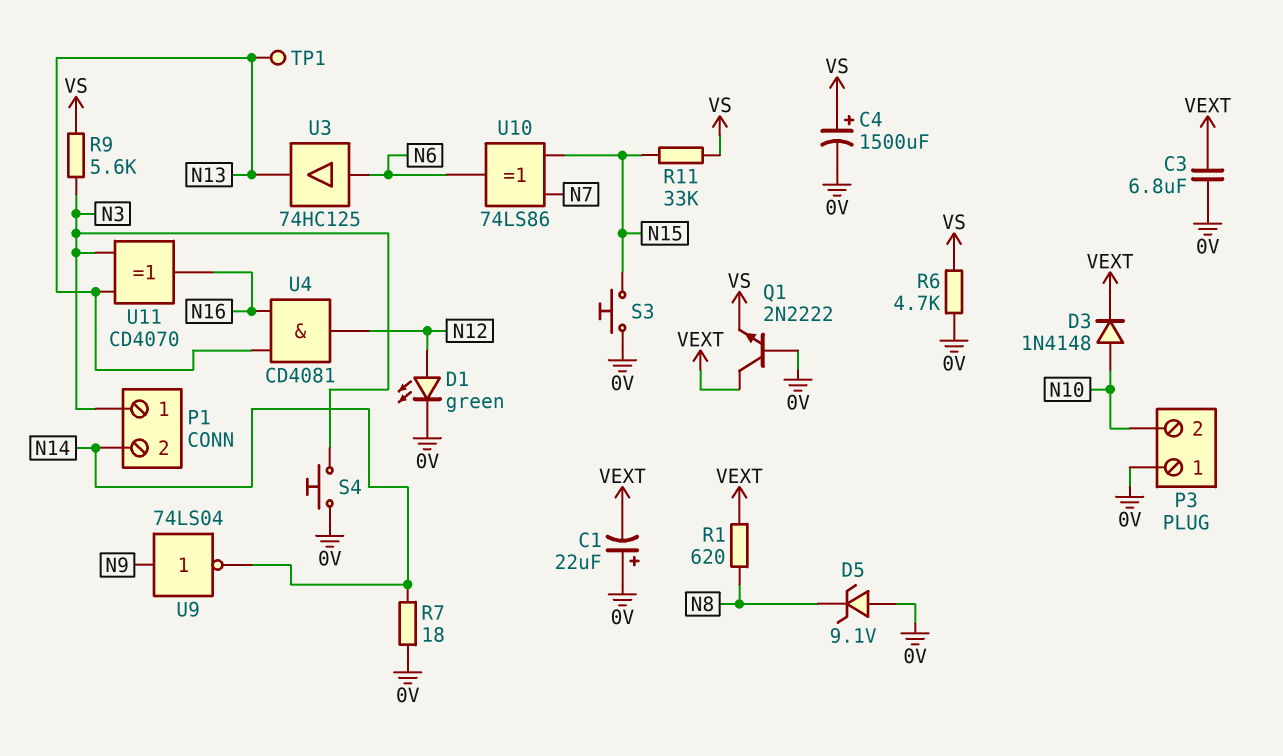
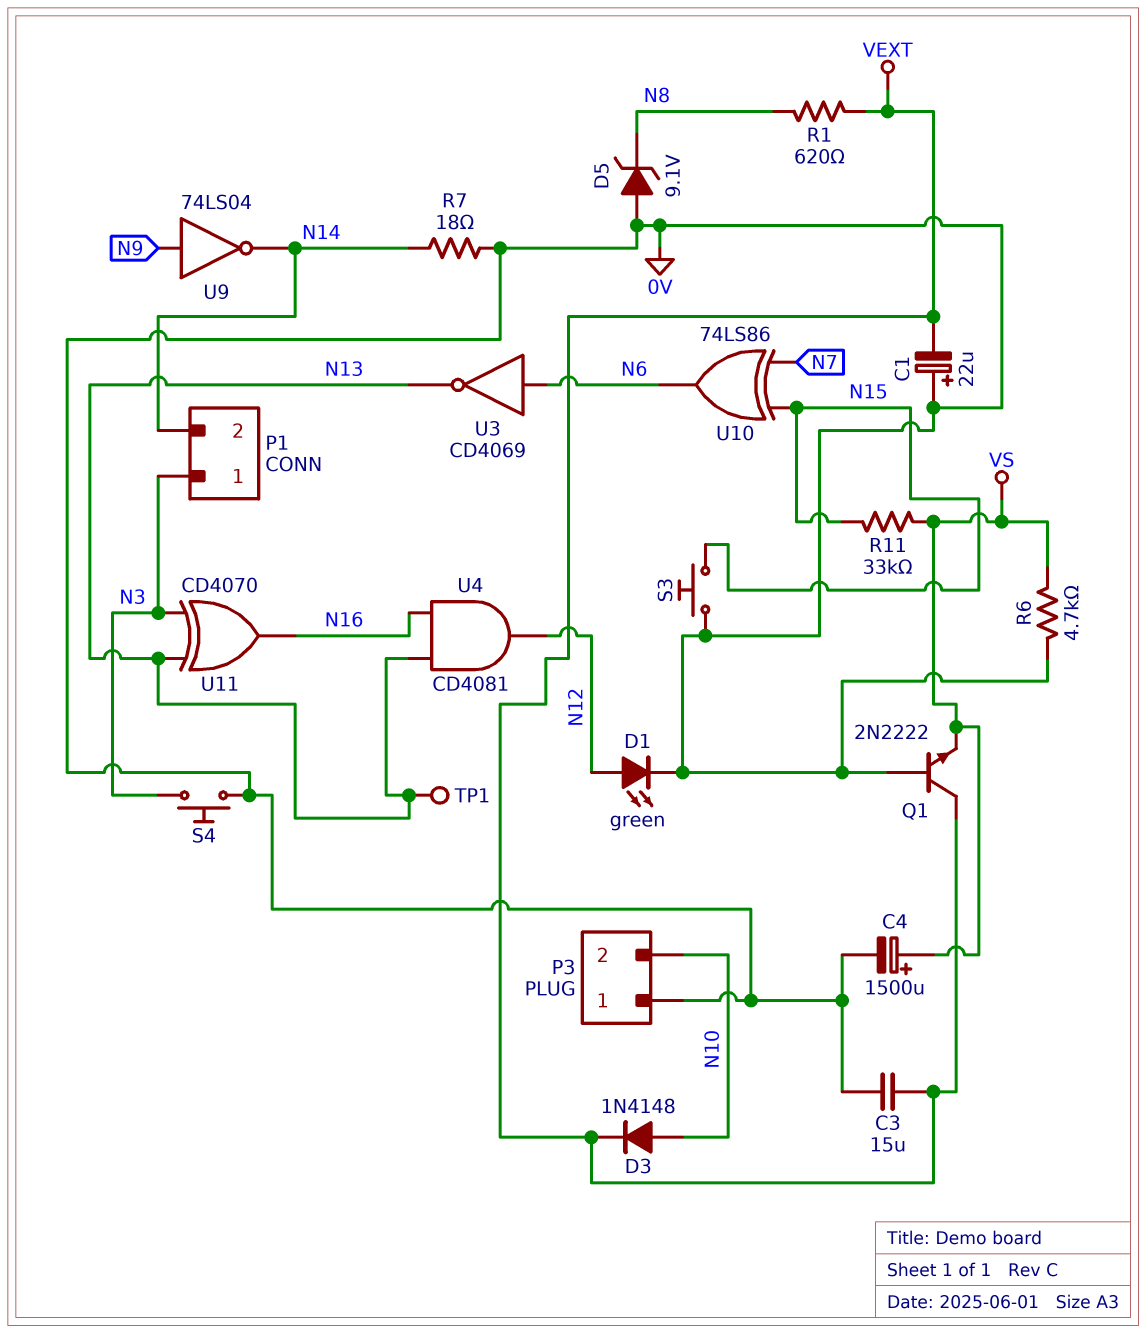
C3: 6.8uF (0V, VEXT) -> 15uF (0V, VEXT)
R9: 5.6k (N3, VS) -> none
U3: buffer 74HC125 (in N6, out N13) -> NOT CD4069 (in N6, out N13)

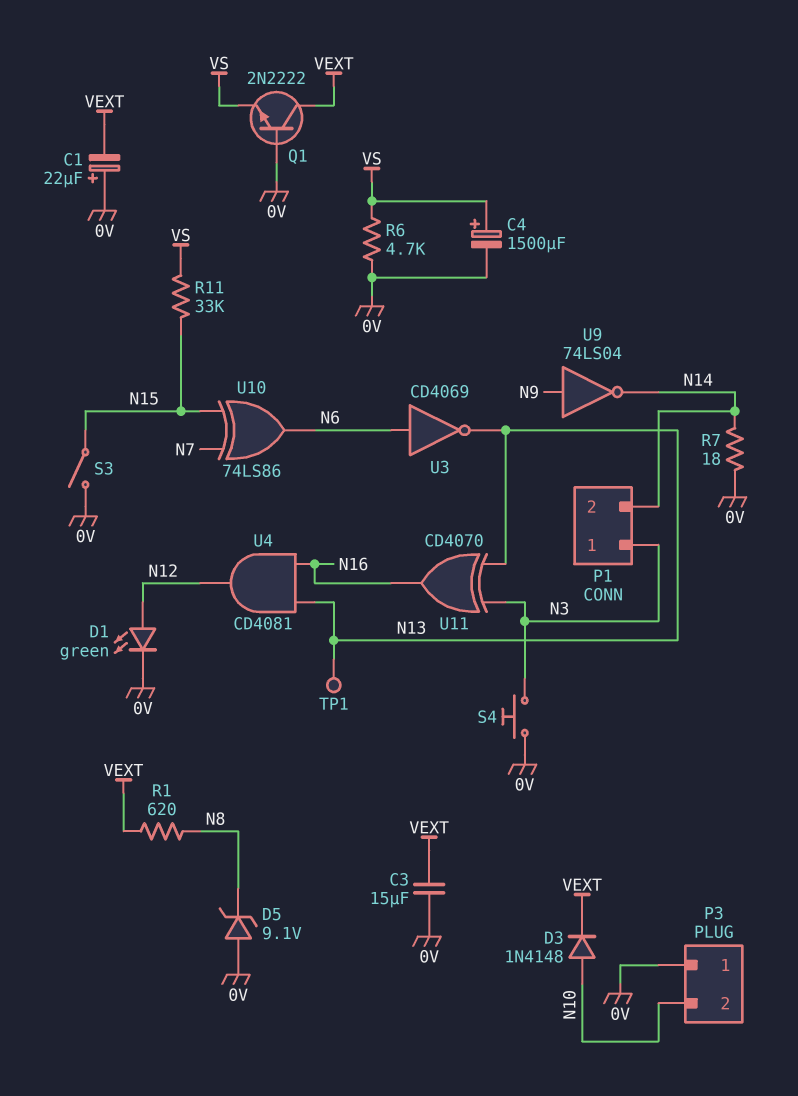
S3: button (0V, N15) -> switch (0V, N15)

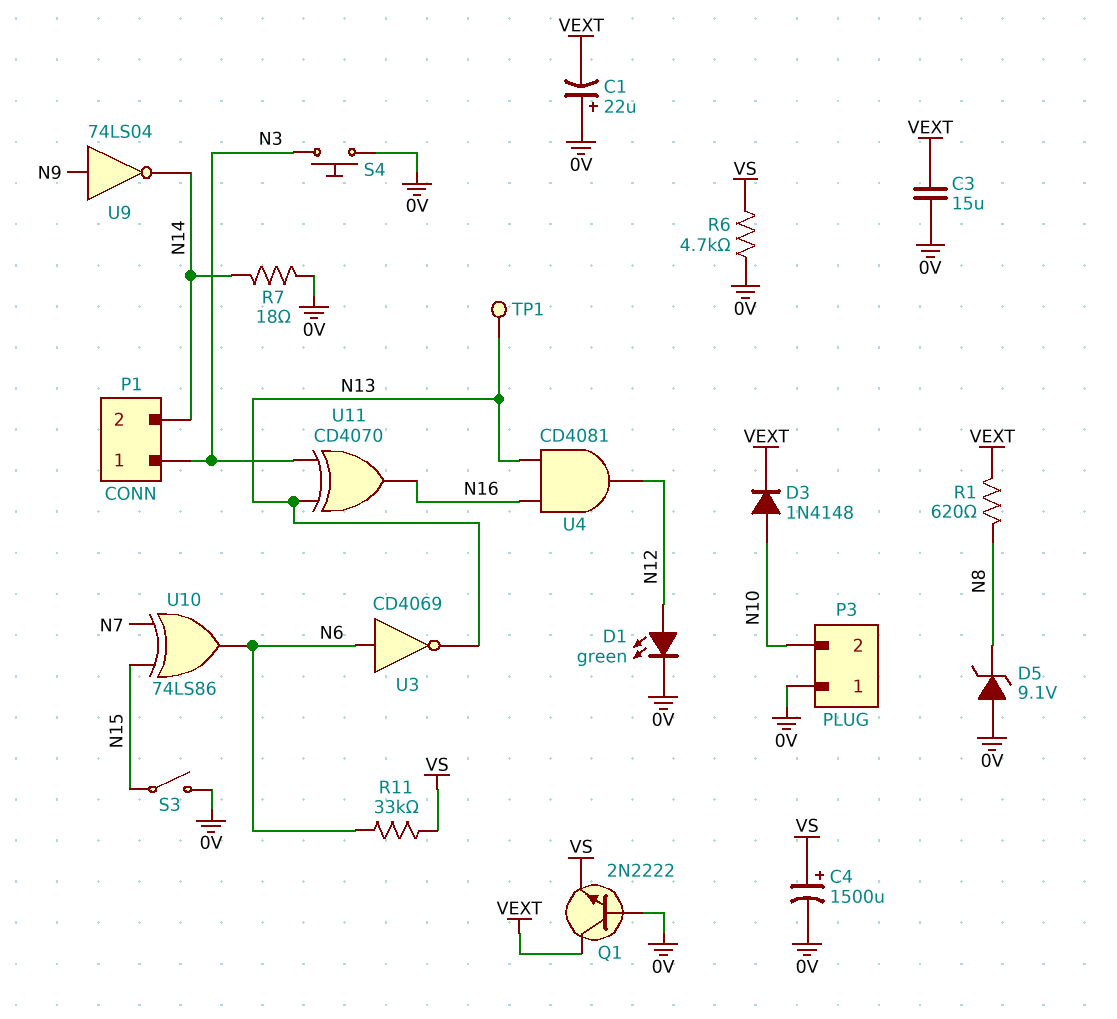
R11: 33k (N15, VS) -> 33k (N6, VS)

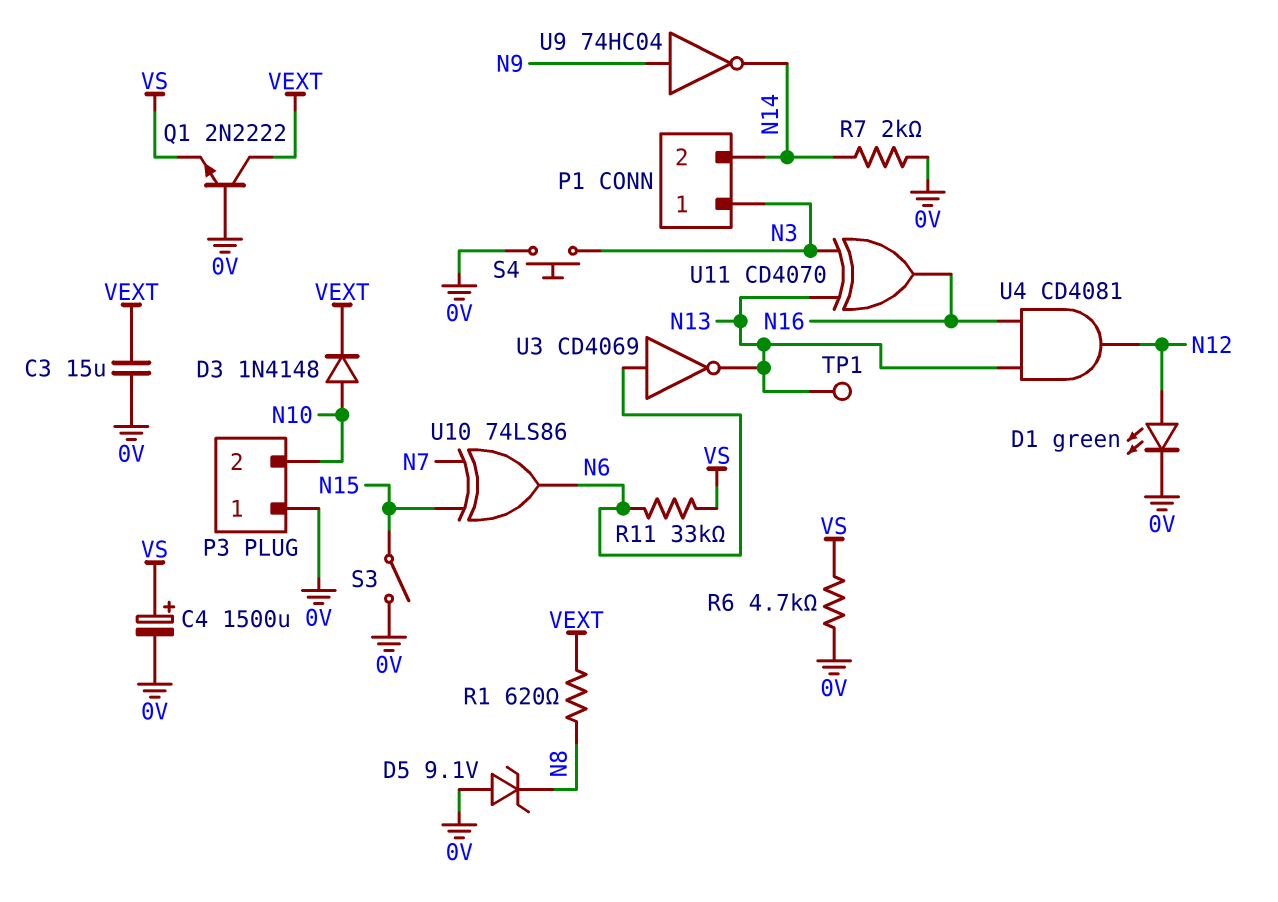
C1: 22uF (plus 0V, minus VEXT) -> none
R7: 18 (0V, N14) -> 2k (0V, N14)
U9: NOT 74LS04 (in N9, out N14) -> NOT 74HC04 (in N9, out N14)

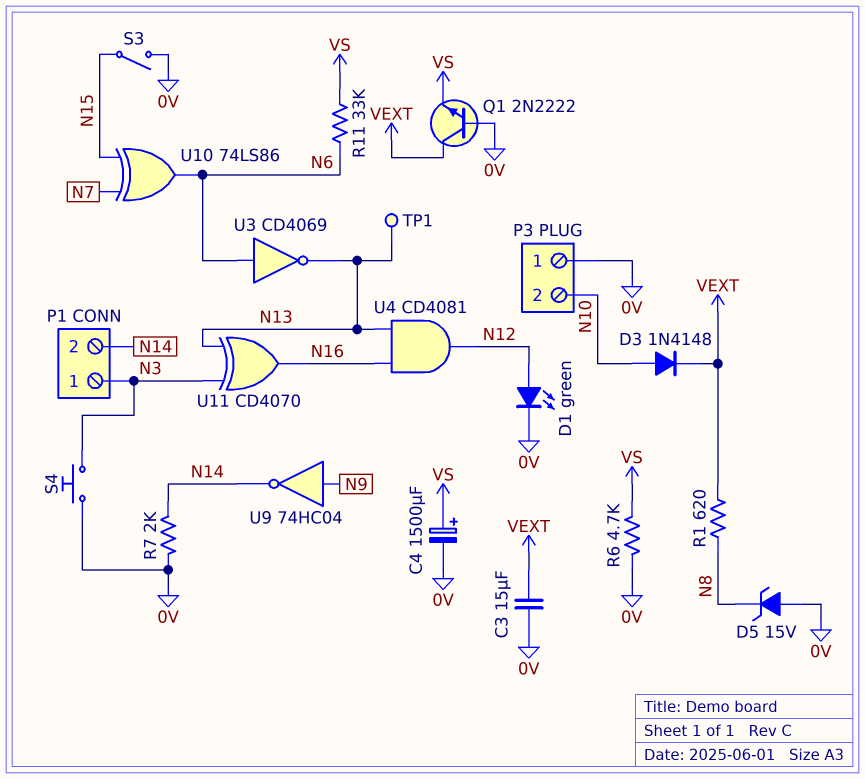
D5: zener 9.1V (A 0V, K N8) -> zener 15V (A 0V, K N8)

